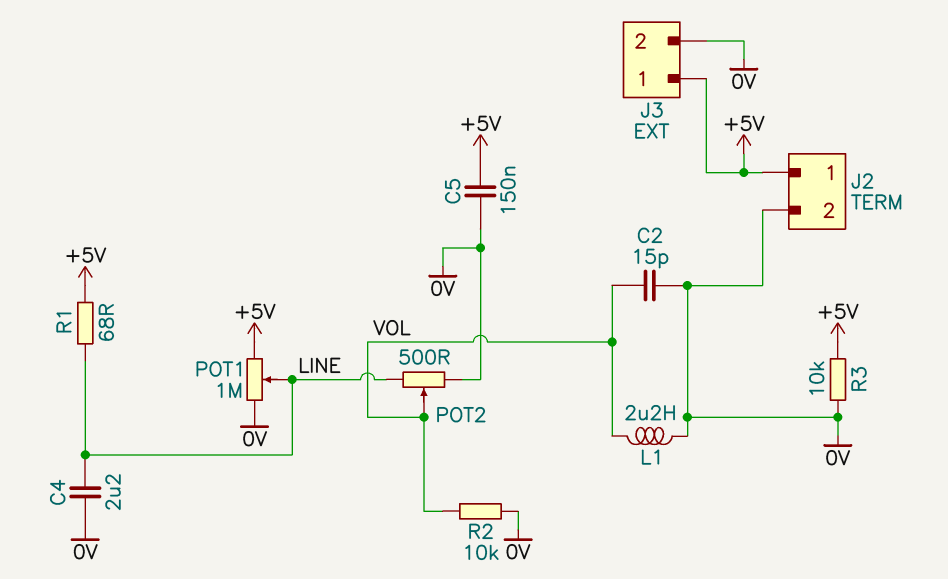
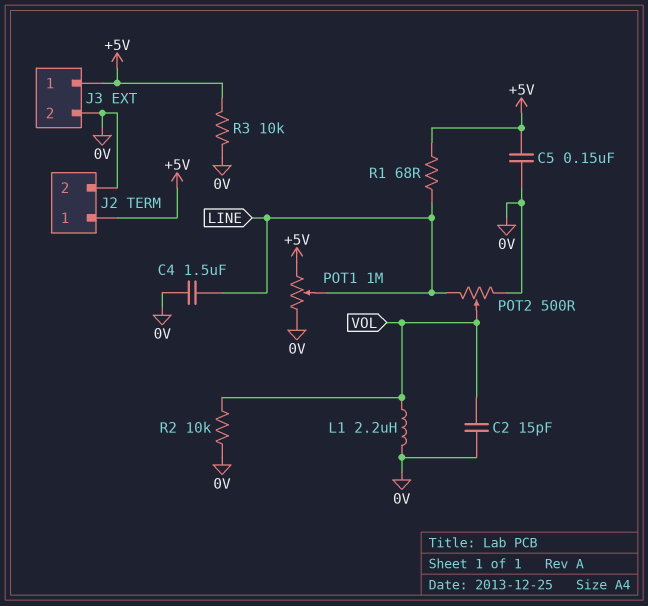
C4: 2.2uF (0V, LINE) -> 1.5uF (0V, LINE)

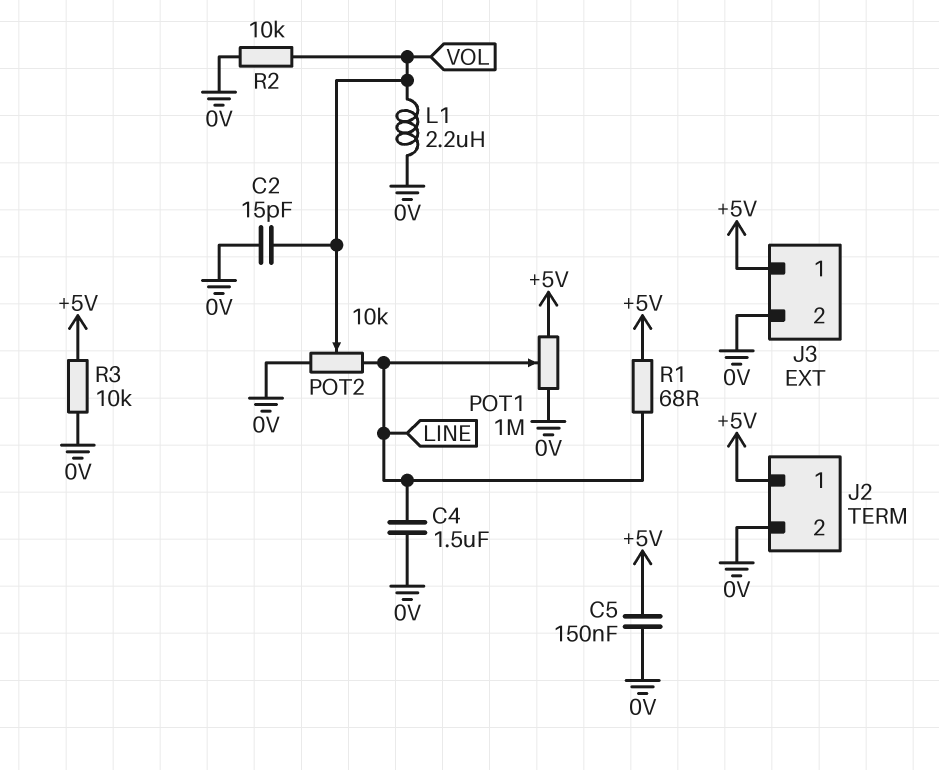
POT2: 500 (0V, LINE, wiper VOL) -> 10k (0V, LINE, wiper VOL)

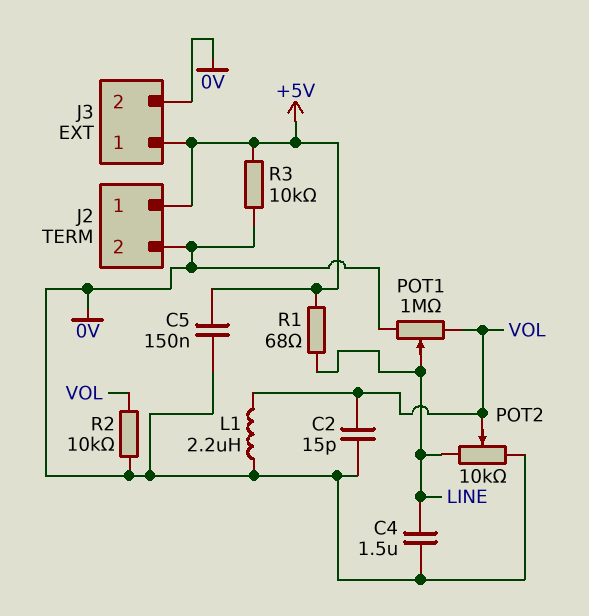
POT1: 1M (+5V, 0V, wiper LINE) -> 1M (0V, VOL, wiper LINE)

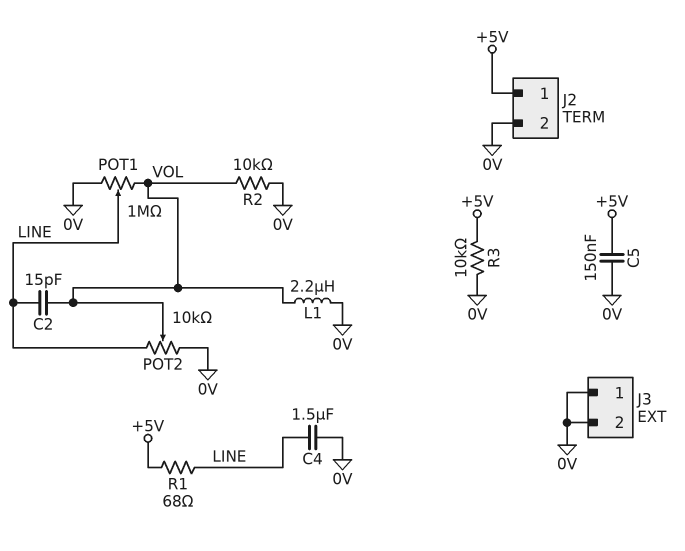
C2: 15pF (0V, VOL) -> 15pF (LINE, VOL)
J3 pin 1: +5V -> 0V

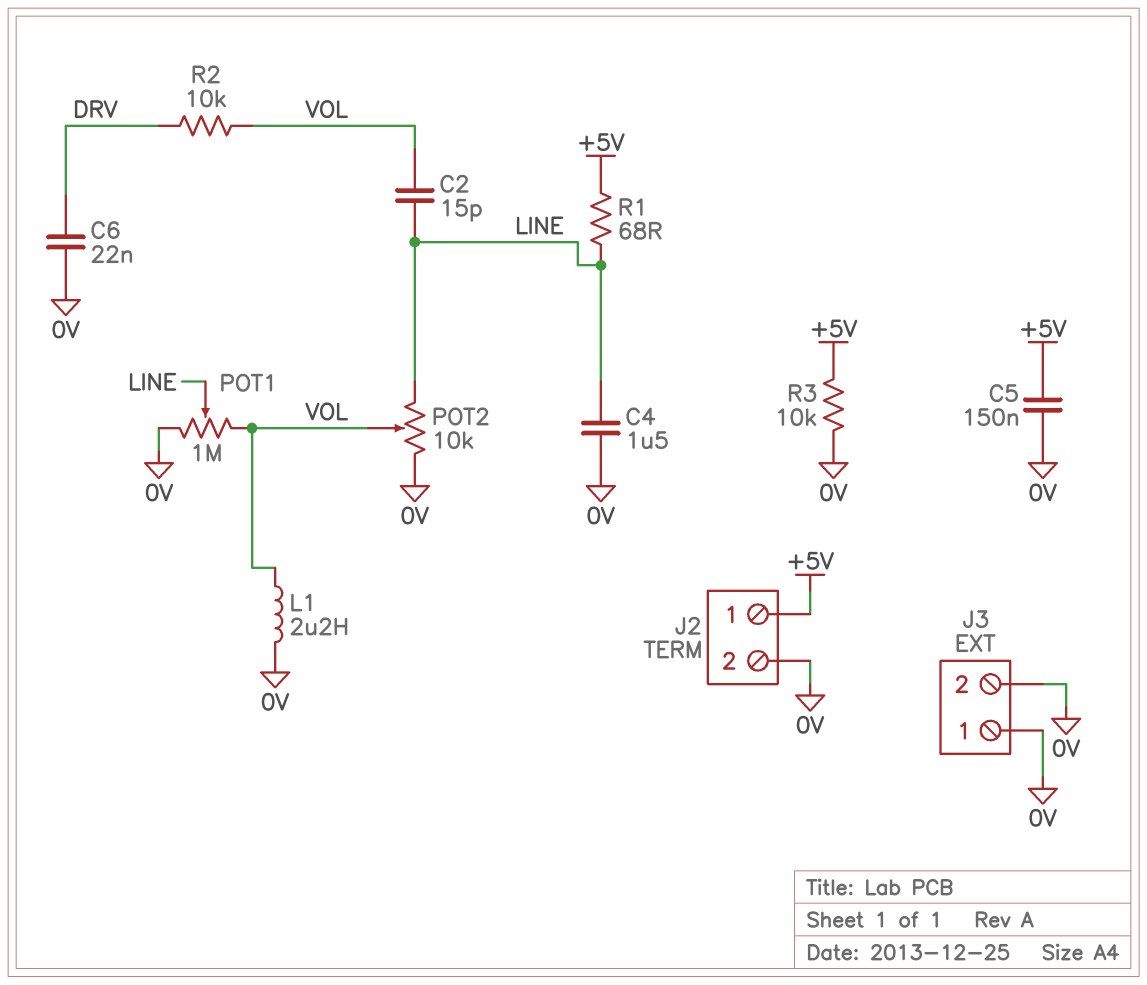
C6: none -> 22nF (0V, DRV)
R2: 10k (0V, VOL) -> 10k (DRV, VOL)

